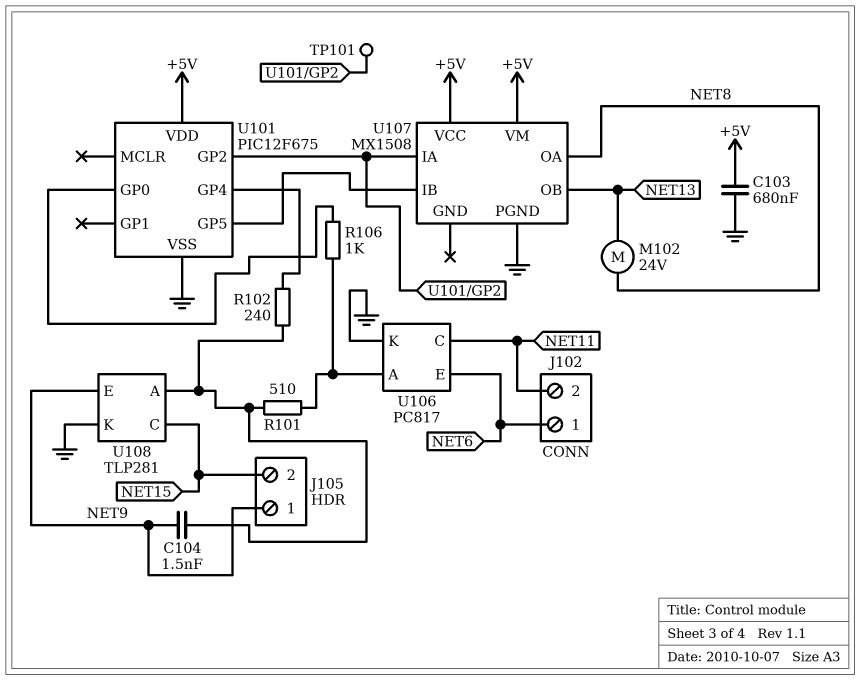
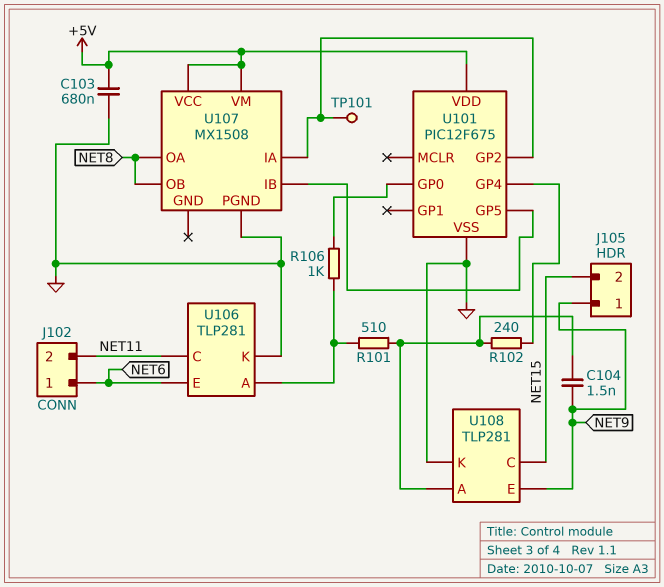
M102: motor 24V (NET8, NET13) -> none
U106: PC817 -> TLP281
U107 pin OB: NET13 -> NET8

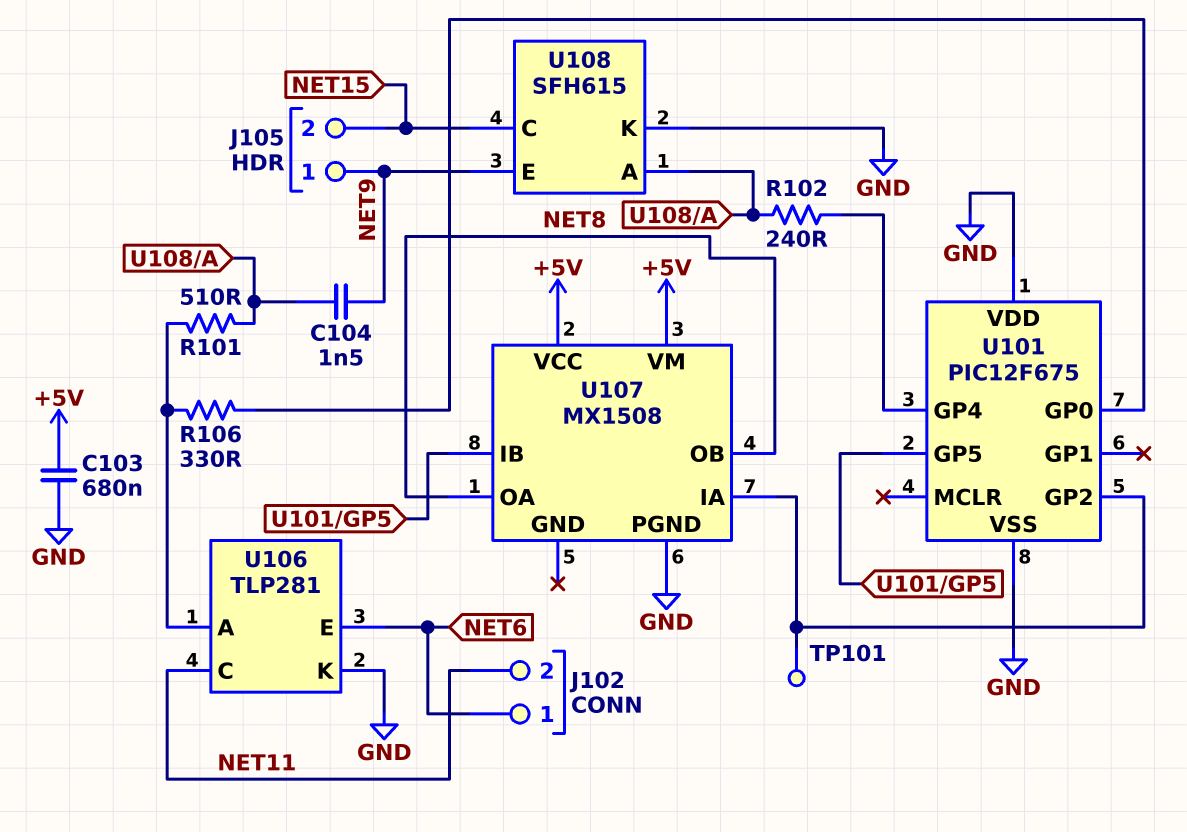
R106: 1k (U101/GP0, U106/A) -> 330 (U101/GP0, U106/A)
U101 pin VDD: +5V -> GND
U108: TLP281 -> SFH615

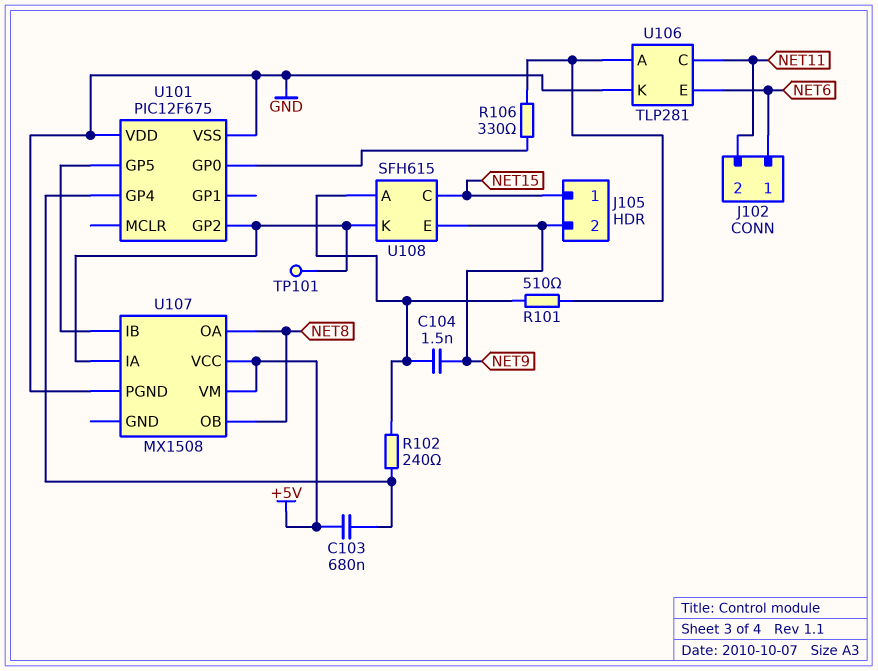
C103: 680nF (+5V, GND) -> 680nF (+5V, U101/GP4)
J105 pin 1: NET9 -> NET15
J105 pin 2: NET15 -> NET9
U108 pin K: GND -> U101/GP2

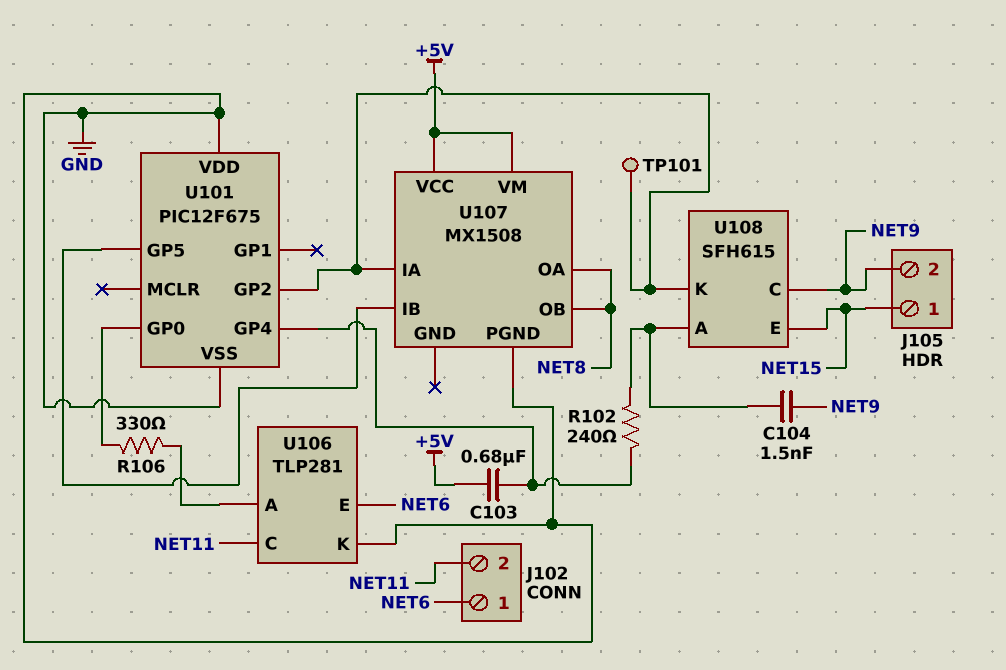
R101: 510 (U106/A, U108/A) -> none
U108 pin C: NET15 -> NET9
U108 pin E: NET9 -> NET15

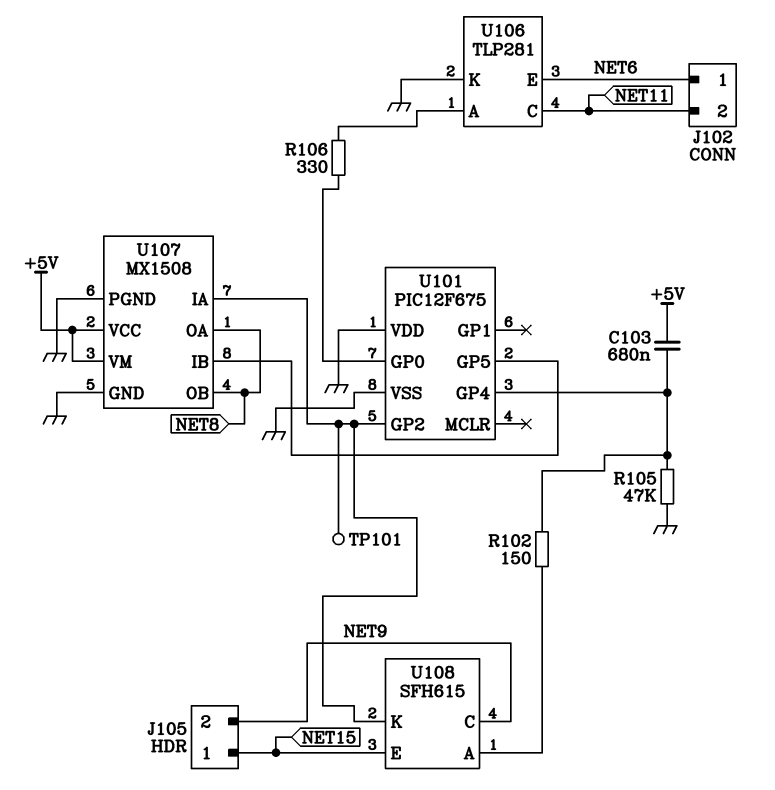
C104: 1.5nF (NET9, U108/A) -> none
R102: 240 (U101/GP4, U108/A) -> 150 (U101/GP4, U108/A)
R105: none -> 47k (GND, U101/GP4)
U107 pin GND: none -> GND

